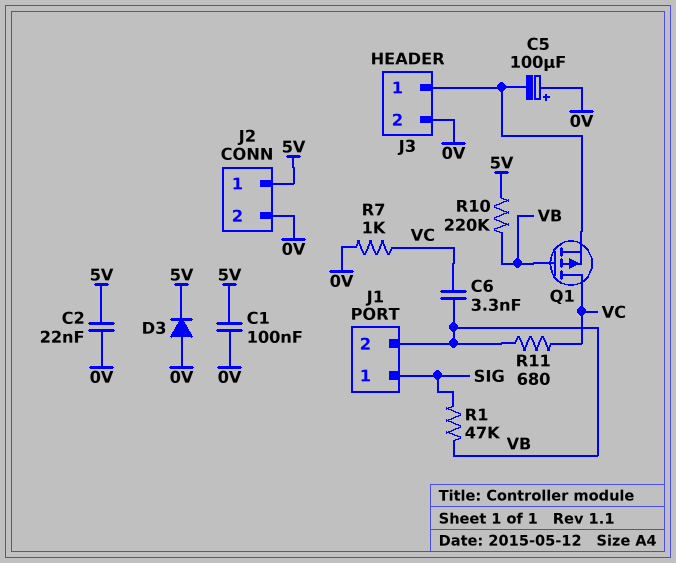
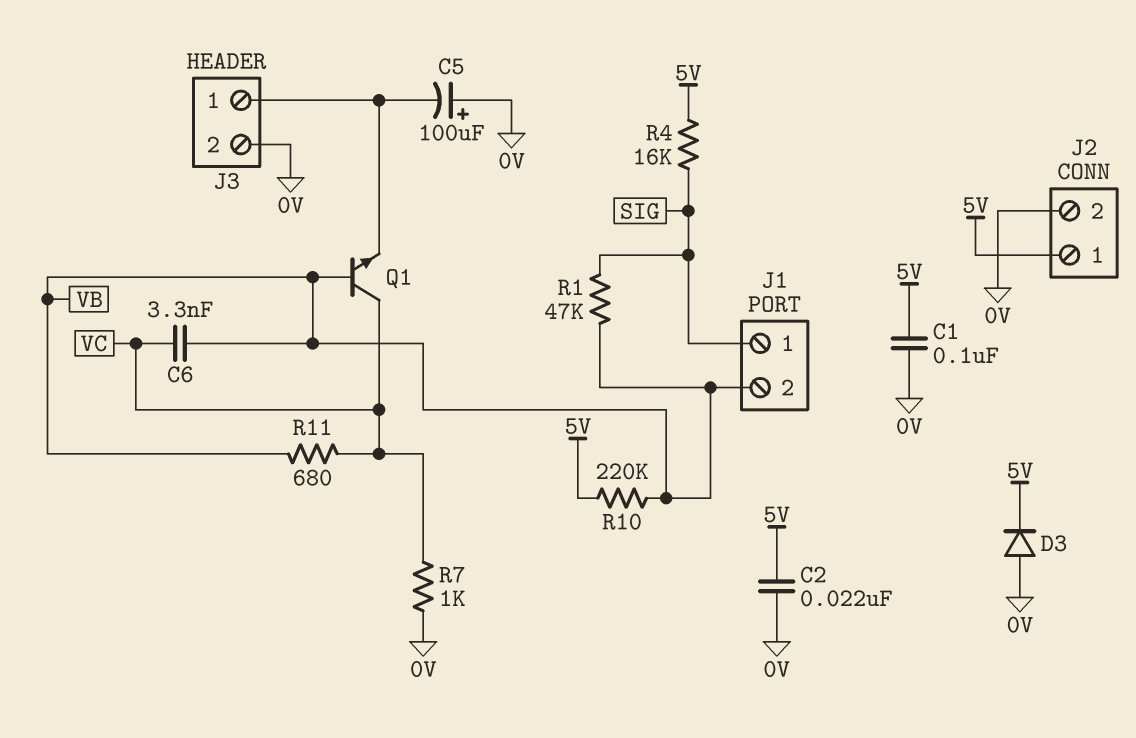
Q1: PMOS (G VB, D VC, S J3/1) -> NPN (B VB, C VC, E J3/1)
R4: none -> 16k (5V, SIG)

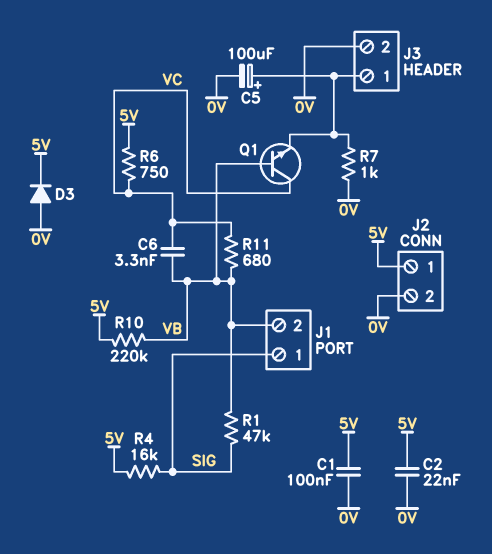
C5: 100uF (plus 0V, minus J3/1) -> 100uF (plus J3/1, minus 0V)
R6: none -> 750 (5V, VC)
R7: 1k (0V, VC) -> 1k (0V, J3/1)

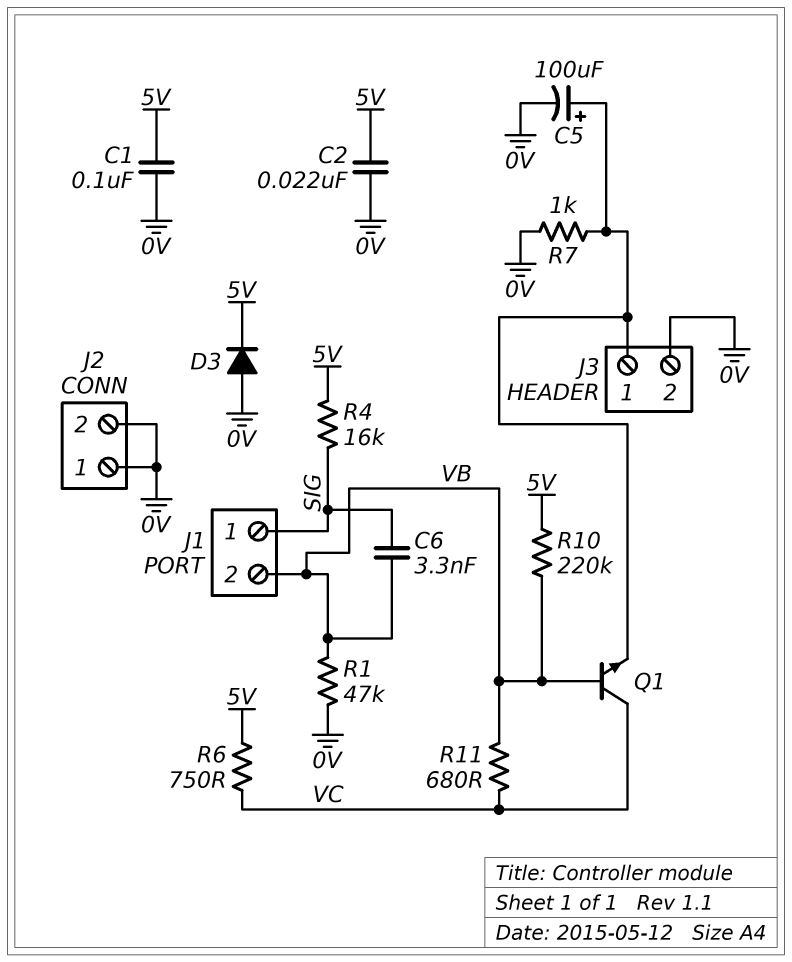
C6: 3.3nF (VB, VC) -> 3.3nF (SIG, VB)
J2 pin 1: 5V -> 0V
R1: 47k (SIG, VB) -> 47k (0V, VB)

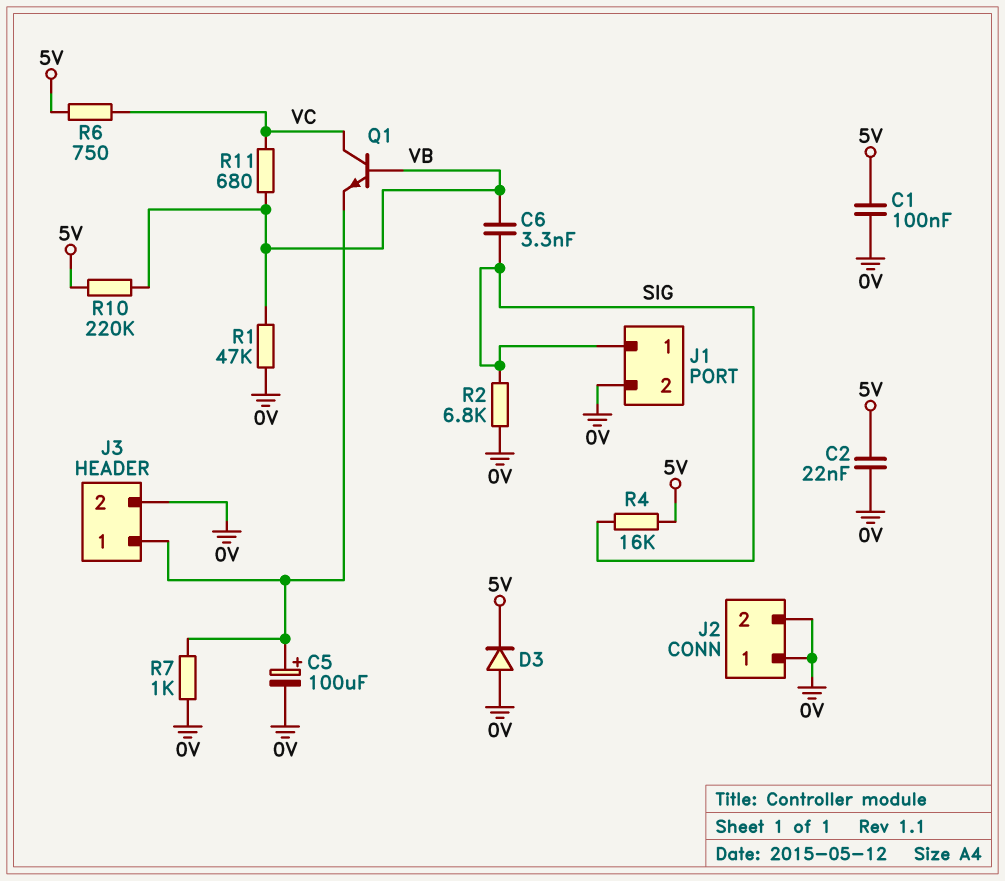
J1 pin 2: VB -> 0V
R2: none -> 6.8k (0V, SIG)

